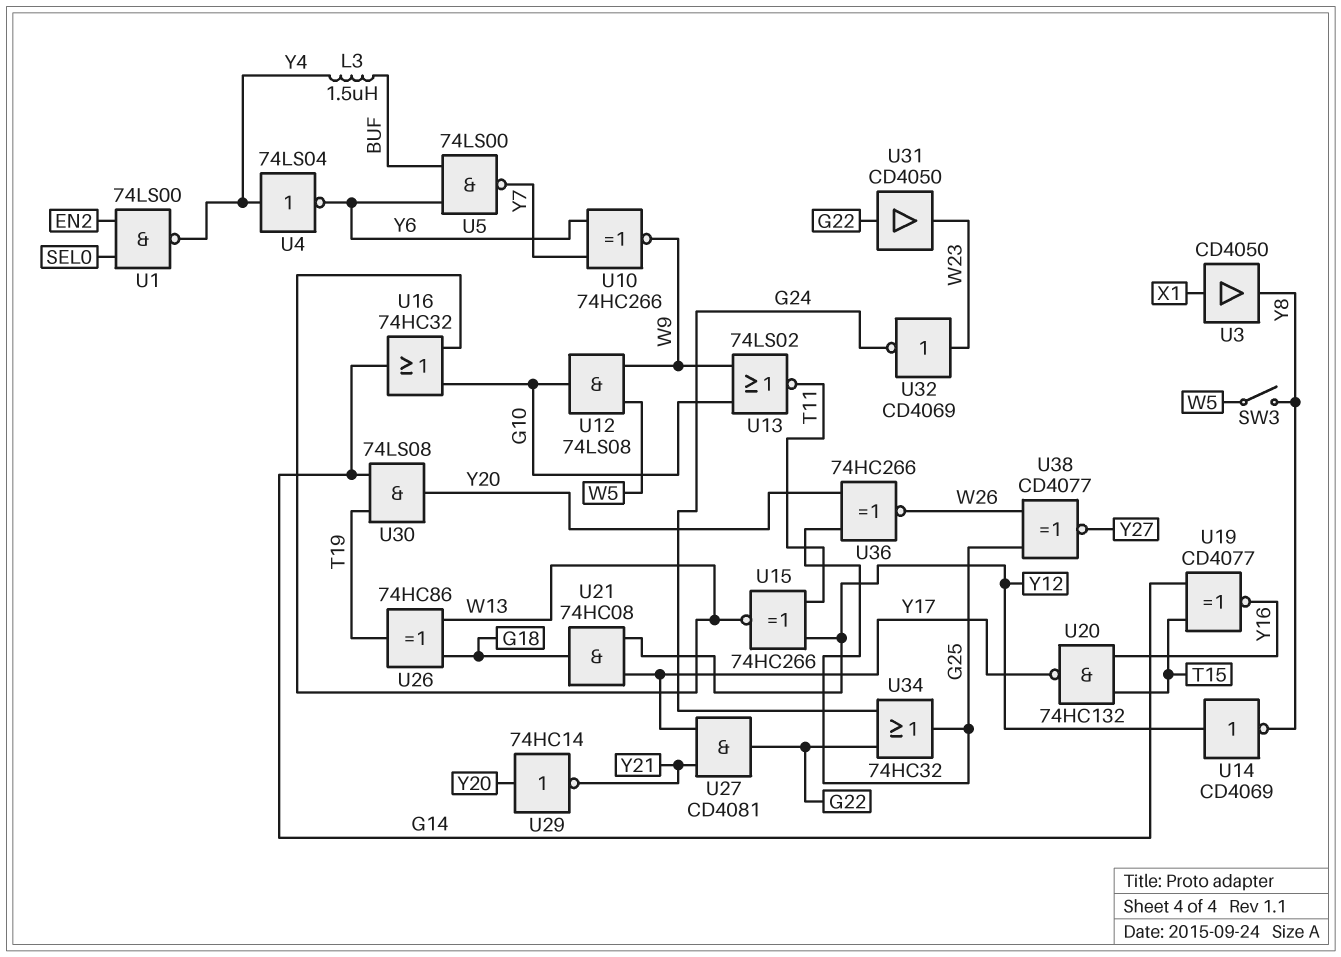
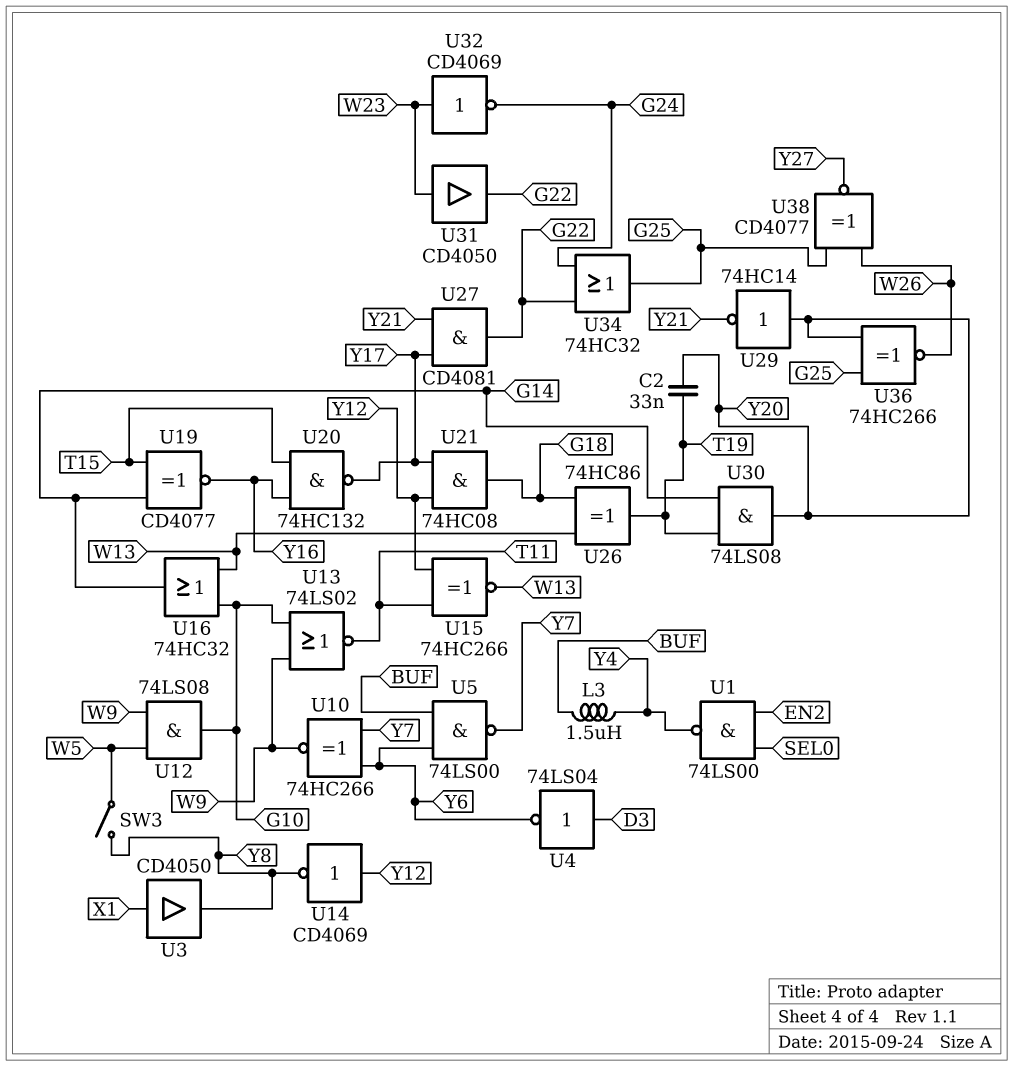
C2: none -> 33nF (T19, Y20)
U4: NOT 74LS04 (in Y4, out Y6) -> NOT 74LS04 (in D3, out Y6)
U31: buffer CD4050 (in G22, out W23) -> buffer CD4050 (in W23, out G22)

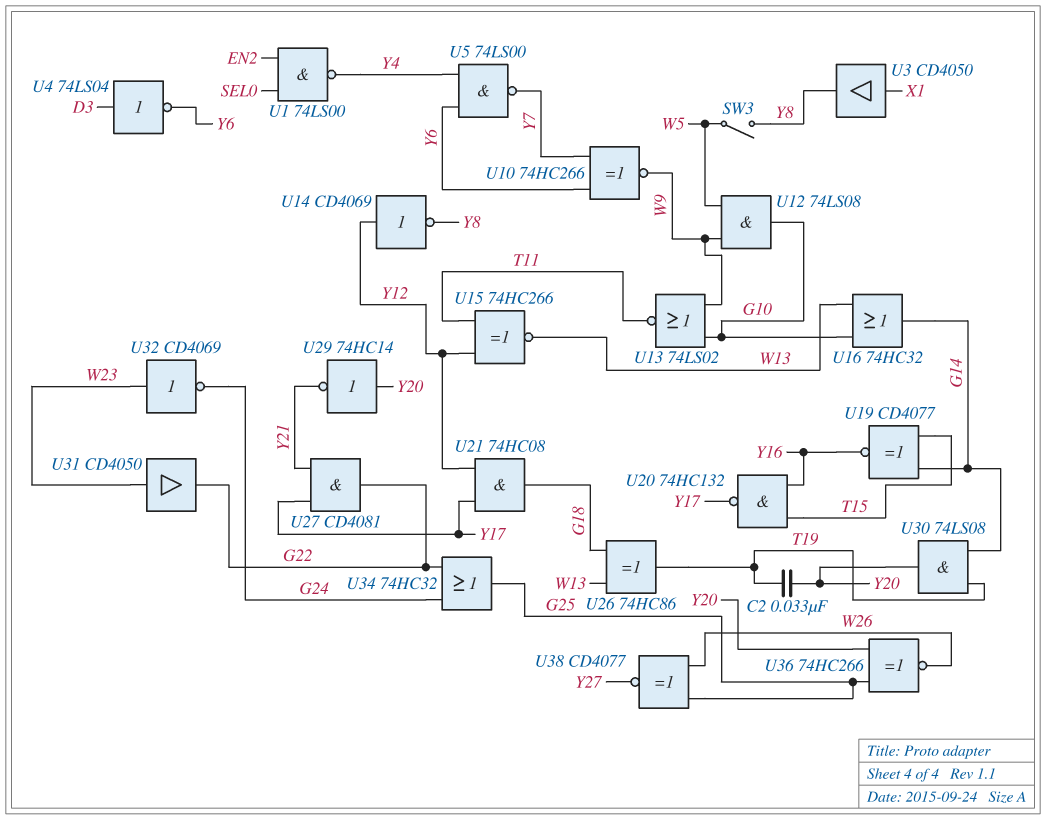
L3: 1.5uH (BUF, Y4) -> none
U5: NAND 74LS00 (in BUF, in Y6, out Y7) -> NAND 74LS00 (in Y4, in Y6, out Y7)

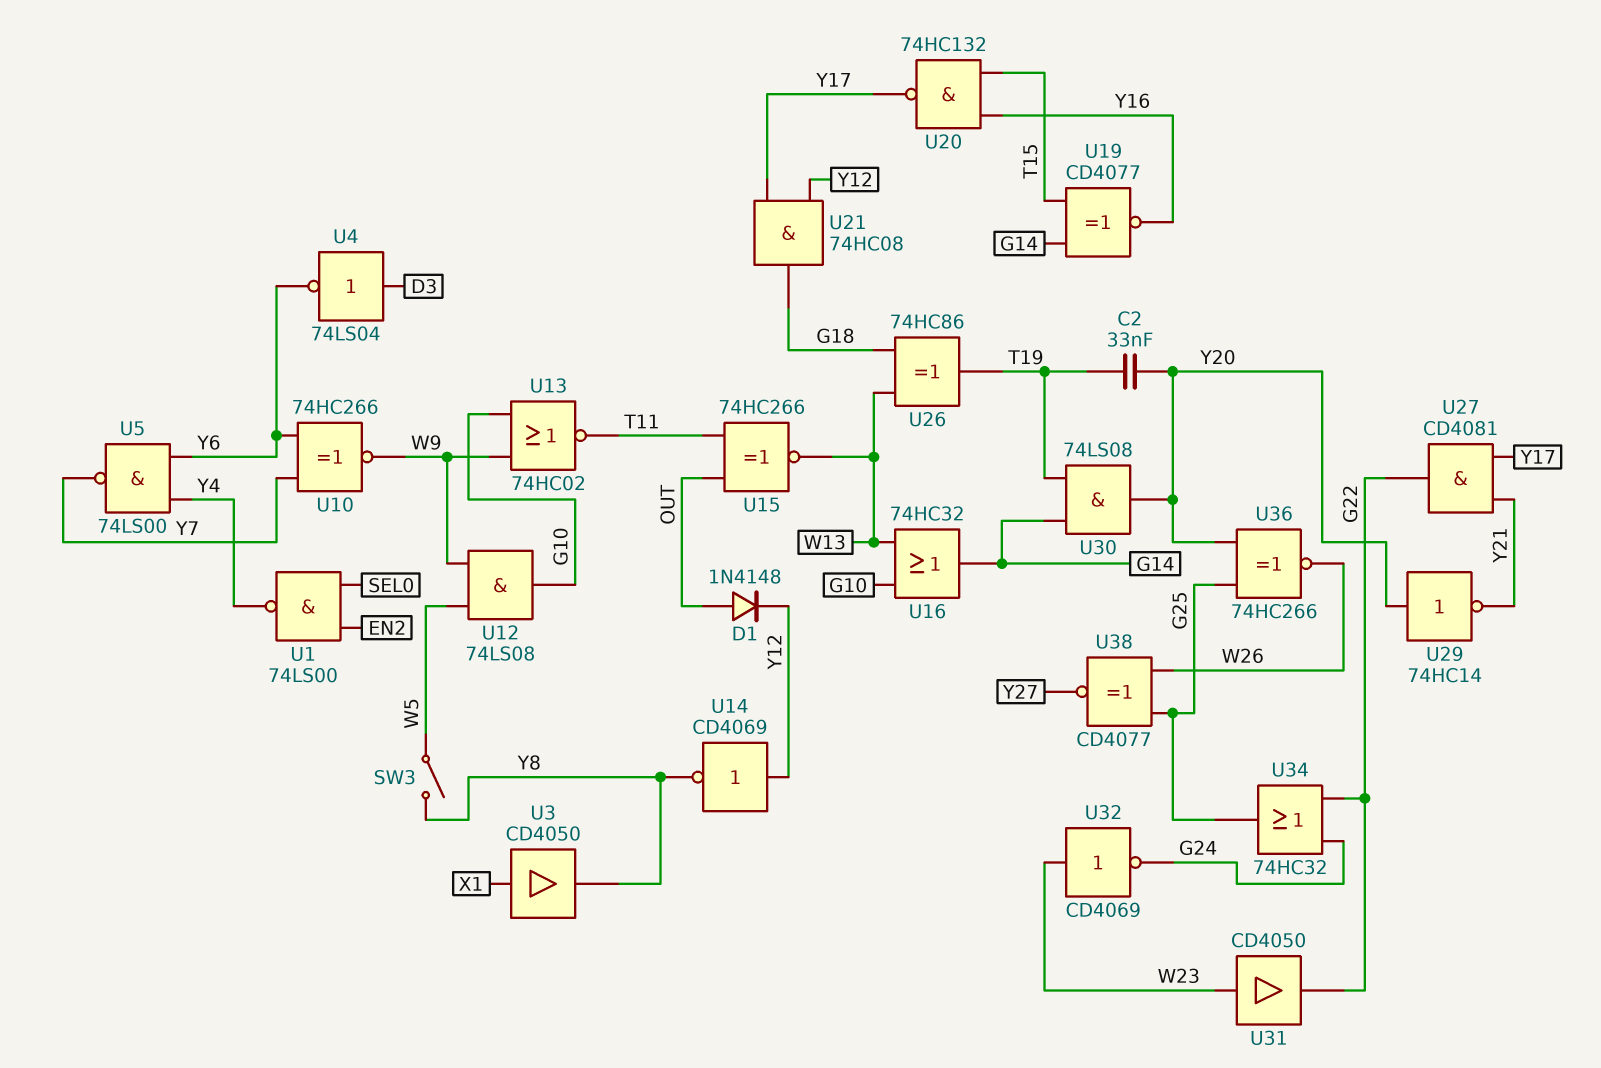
D1: none -> diode 1N4148 (A OUT, K Y12)
U13: NOR 74LS02 (in G10, in W9, out T11) -> NOR 74HC02 (in G10, in W9, out T11)
U15: XNOR 74HC266 (in T11, in Y12, out W13) -> XNOR 74HC266 (in OUT, in T11, out W13)

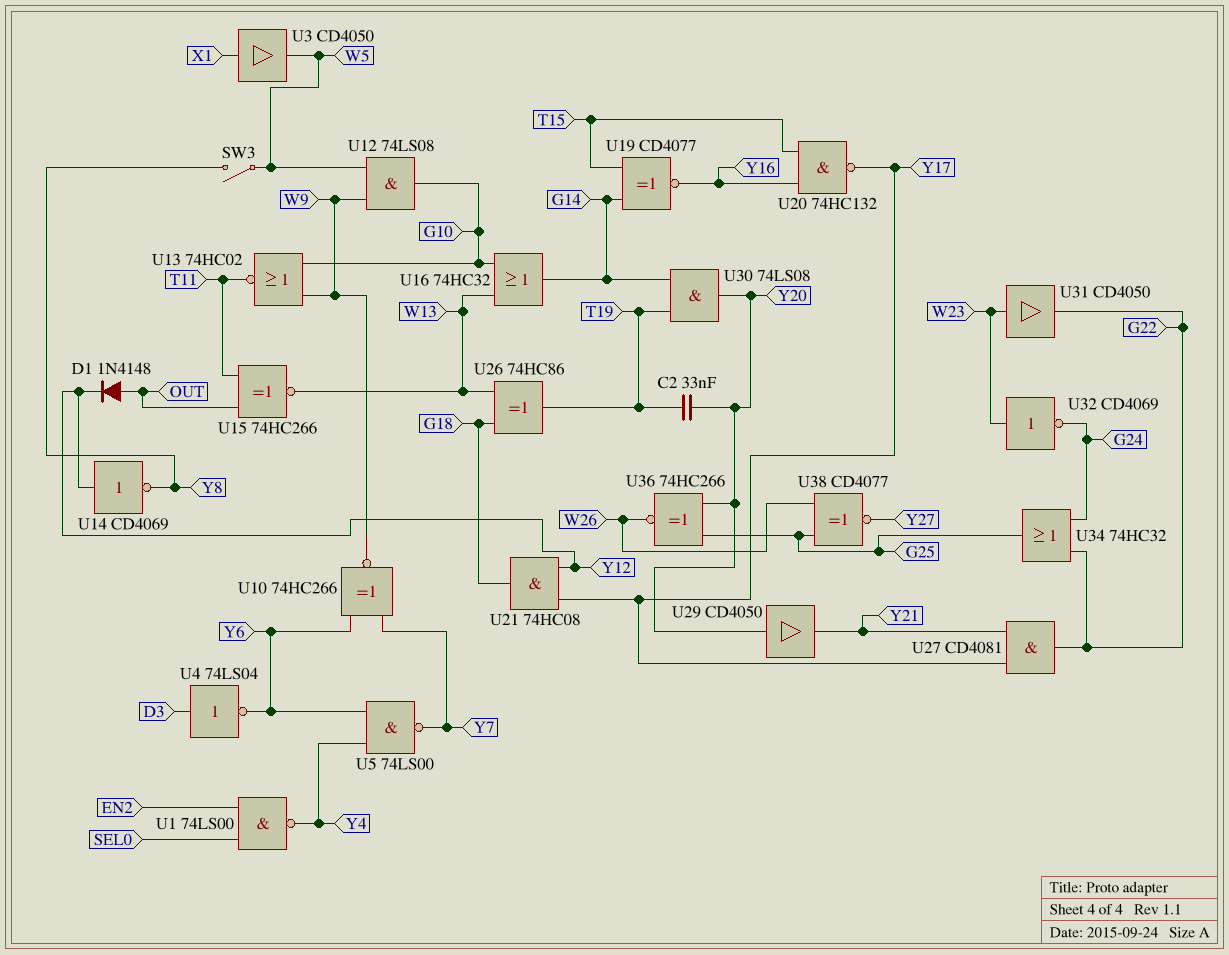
U3: buffer CD4050 (in X1, out Y8) -> buffer CD4050 (in X1, out W5)
U29: NOT 74HC14 (in Y20, out Y21) -> buffer CD4050 (in Y20, out Y21)

